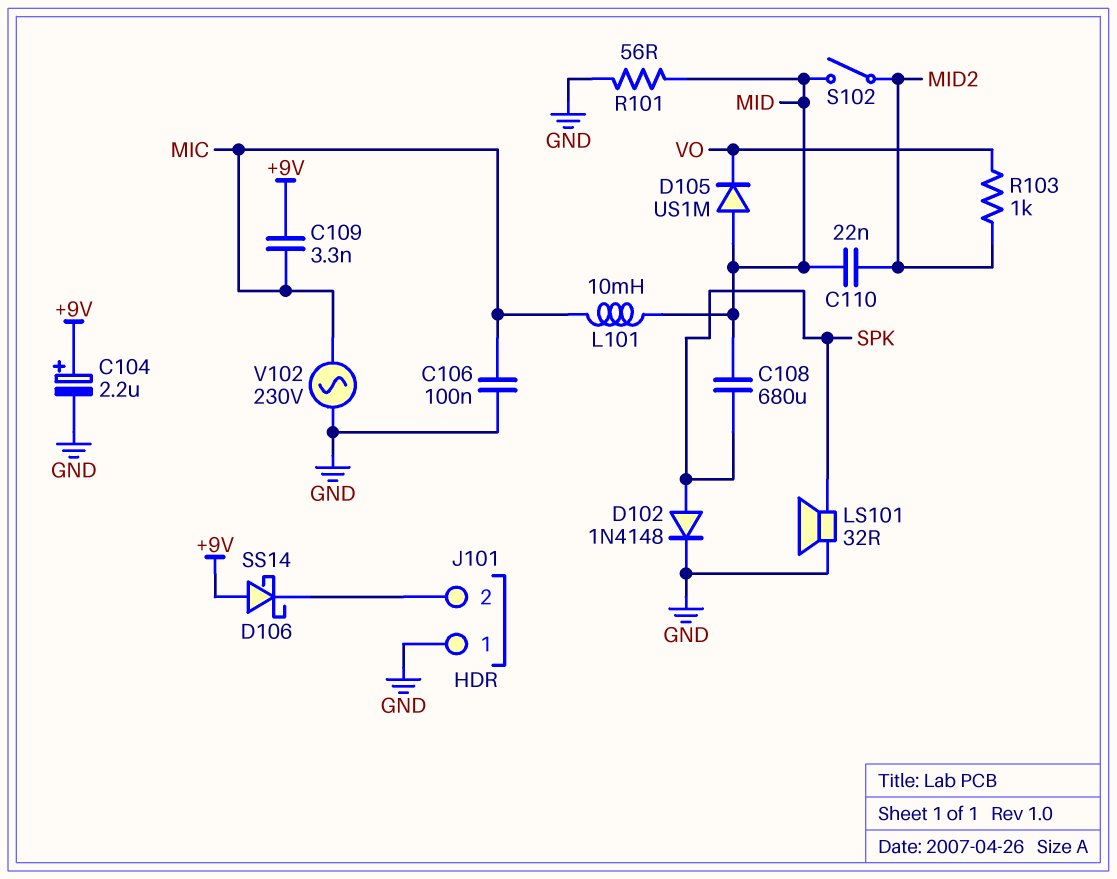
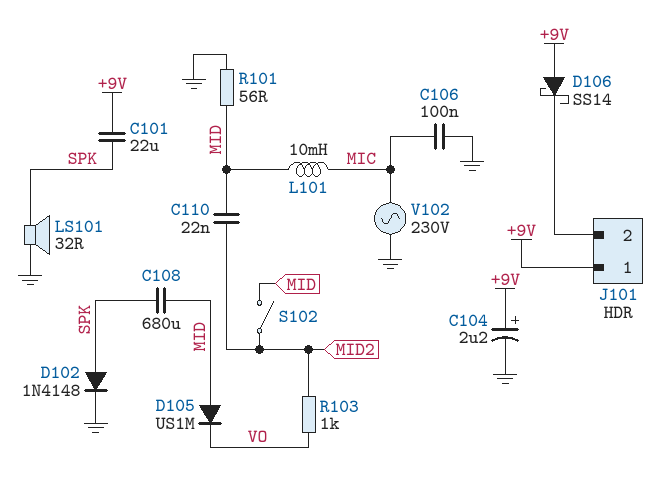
C101: none -> 22uF (+9V, SPK)
C109: 3.3nF (+9V, MIC) -> none
J101 pin 1: GND -> +9V

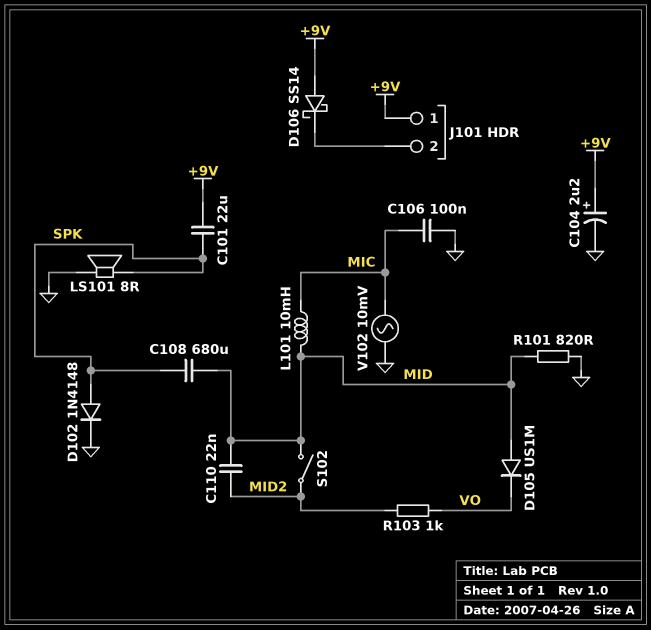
LS101: speaker 32R (GND, SPK) -> speaker 8R (GND, SPK)
R101: 56 (GND, MID) -> 820 (GND, MID)
V102: AC 230V (GND, MIC) -> AC 10mV (GND, MIC)

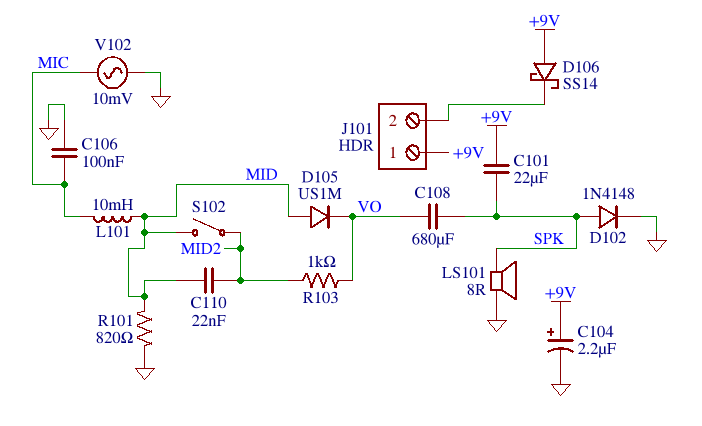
C108: 680uF (MID, SPK) -> 680uF (SPK, VO)

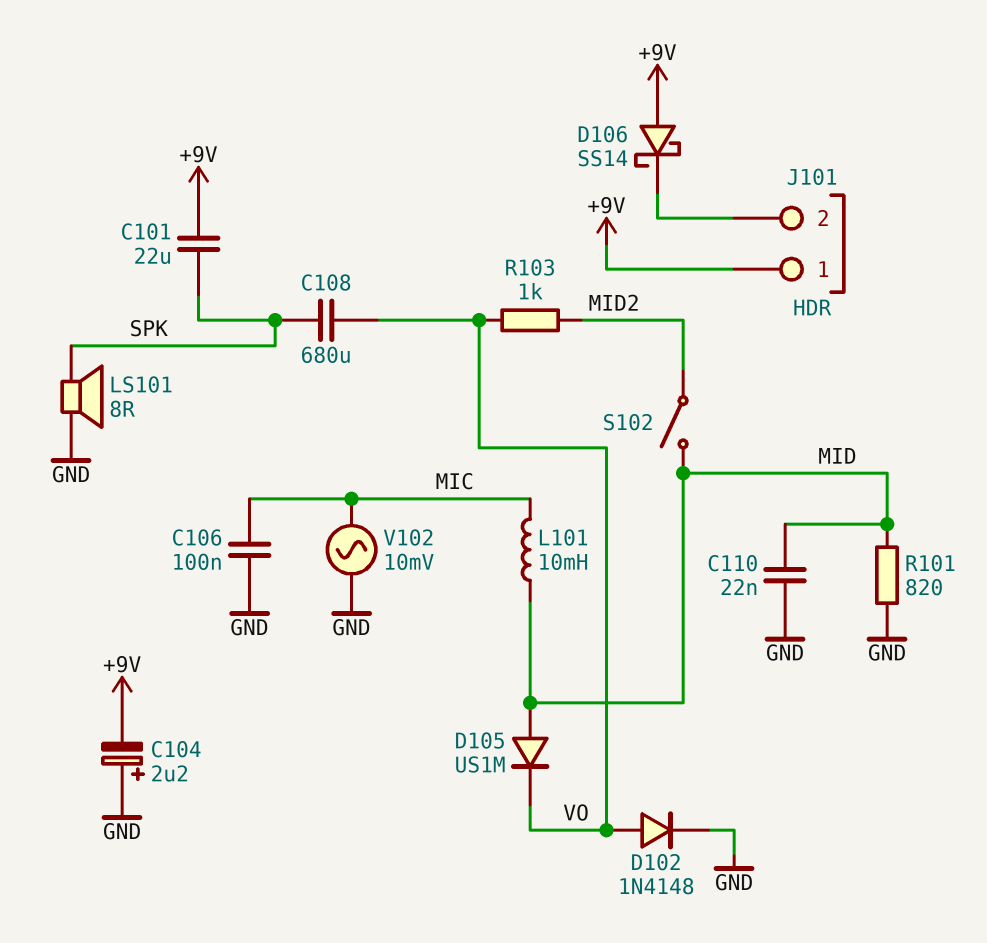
C104: 2.2uF (plus +9V, minus GND) -> 2.2uF (plus GND, minus +9V)
C110: 22nF (MID, MID2) -> 22nF (GND, MID)
D102: diode 1N4148 (A SPK, K GND) -> diode 1N4148 (A VO, K GND)

